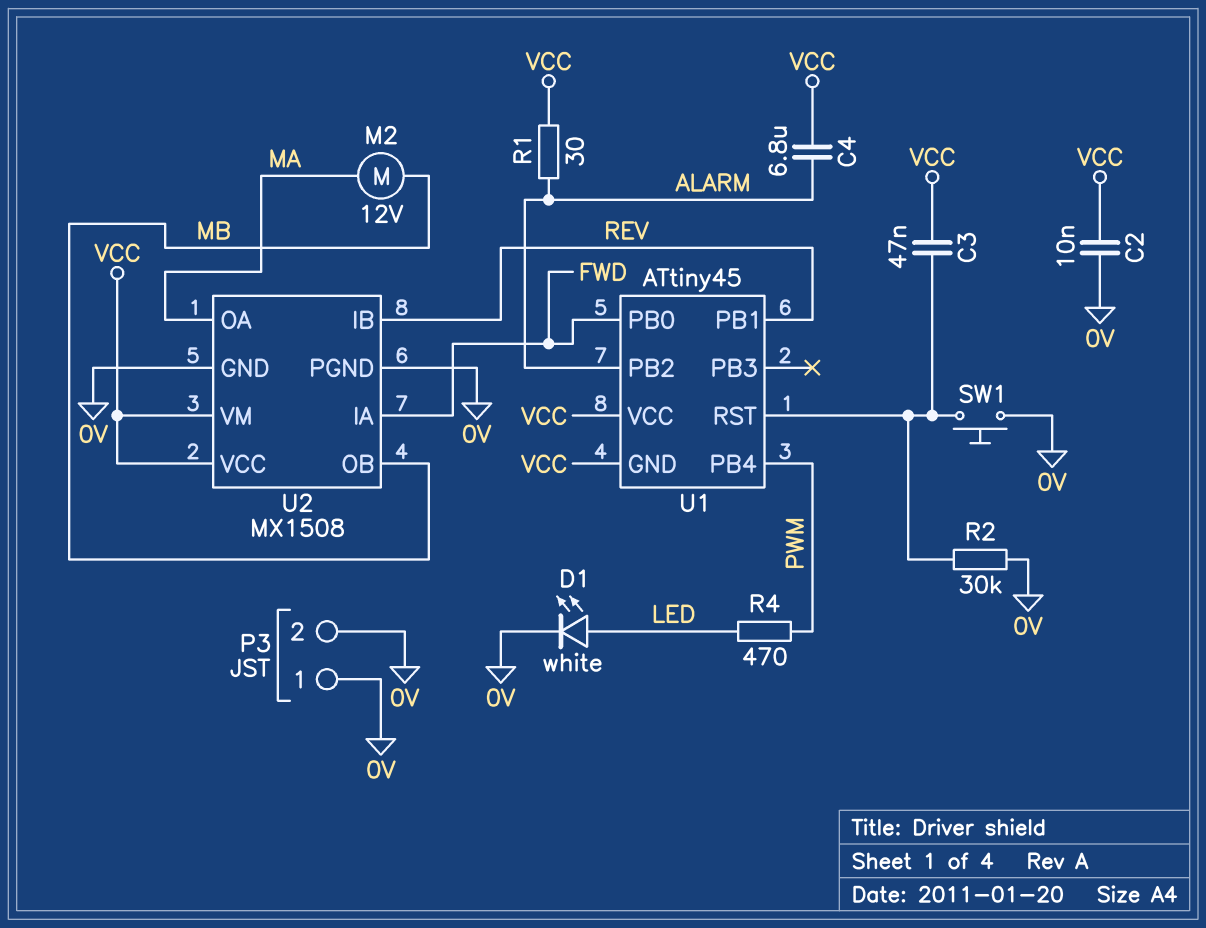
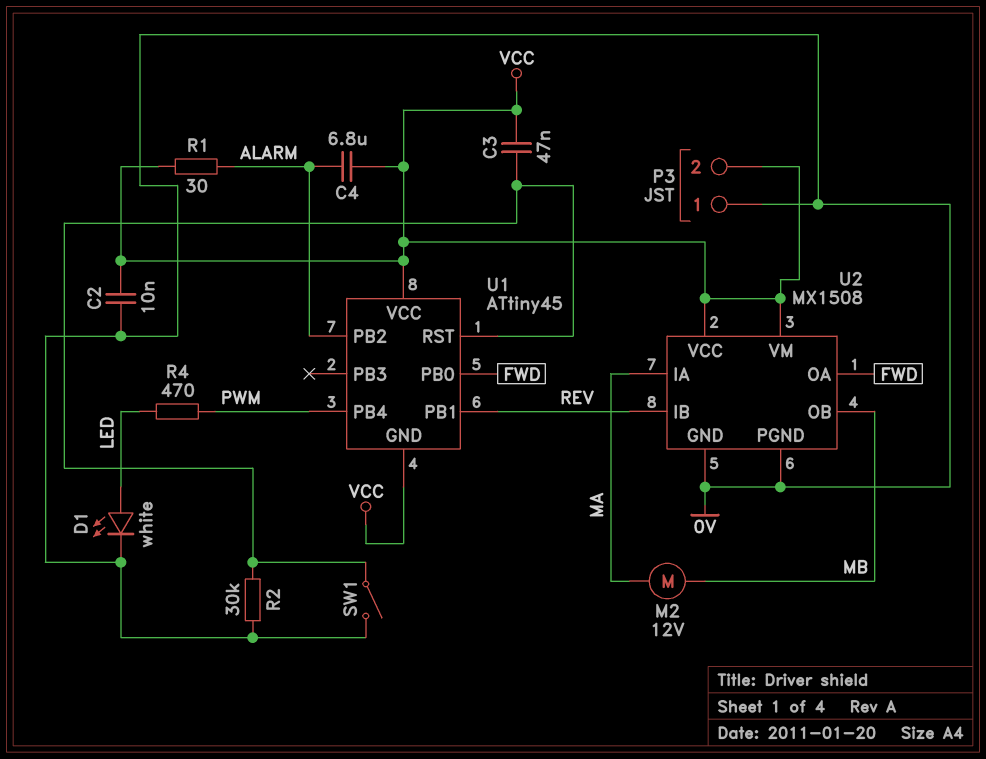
P3 pin 2: 0V -> VCC
SW1: button (0V, U1/RST) -> switch (0V, U1/RST)
U2 pin IA: FWD -> MA
U2 pin OA: MA -> FWD

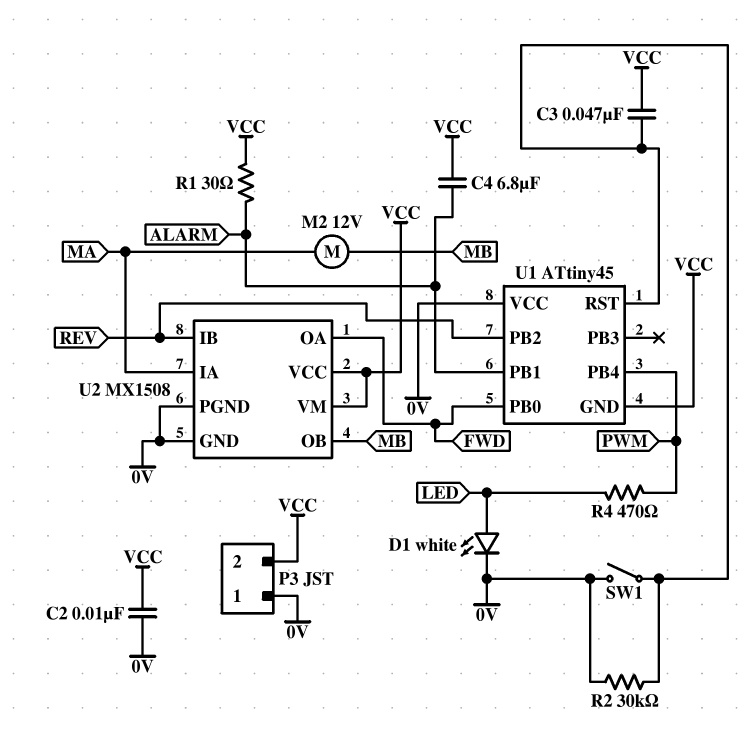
U1 pin PB1: REV -> ALARM
U1 pin PB2: ALARM -> REV
U1 pin VCC: VCC -> 0V

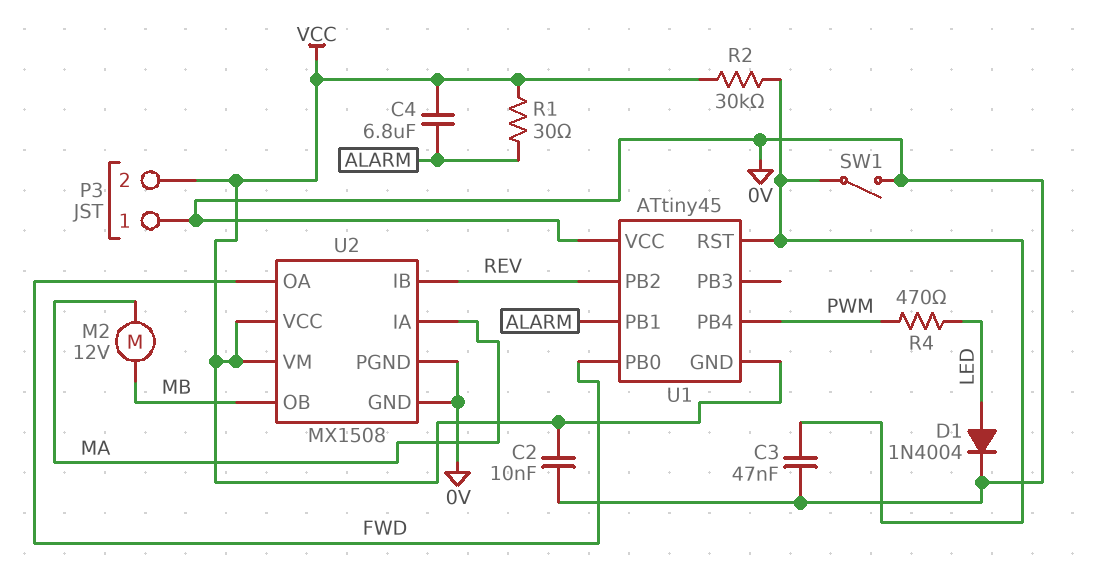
C3: 47nF (U1/RST, VCC) -> 47nF (0V, U1/RST)
D1: LED white (A LED, K 0V) -> diode 1N4004 (A LED, K 0V)
R2: 30k (0V, U1/RST) -> 30k (U1/RST, VCC)

